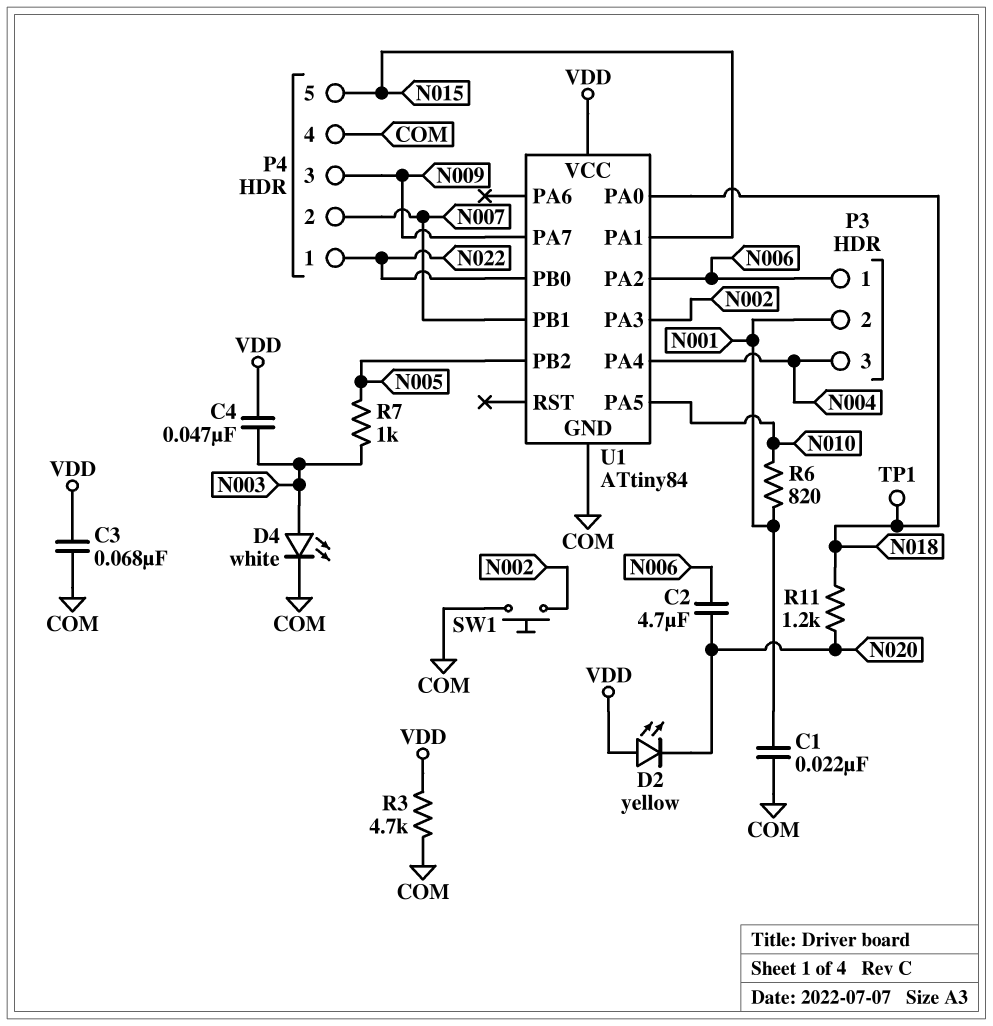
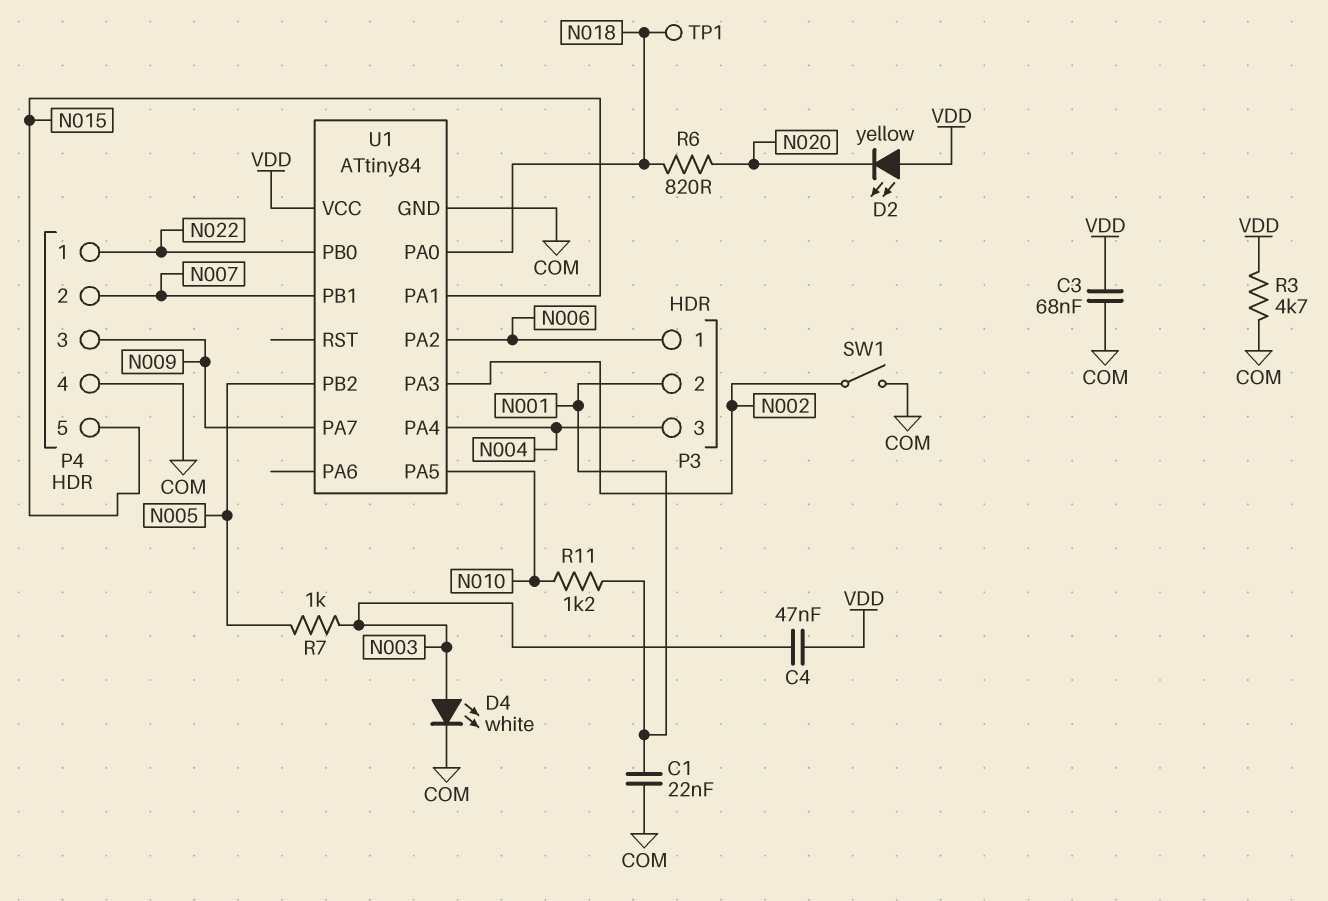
C2: 4.7uF (N006, N020) -> none
R6: 820 (N001, N010) -> 820 (N018, N020)
R11: 1.2k (N018, N020) -> 1.2k (N001, N010)
SW1: button (COM, N002) -> switch (COM, N002)

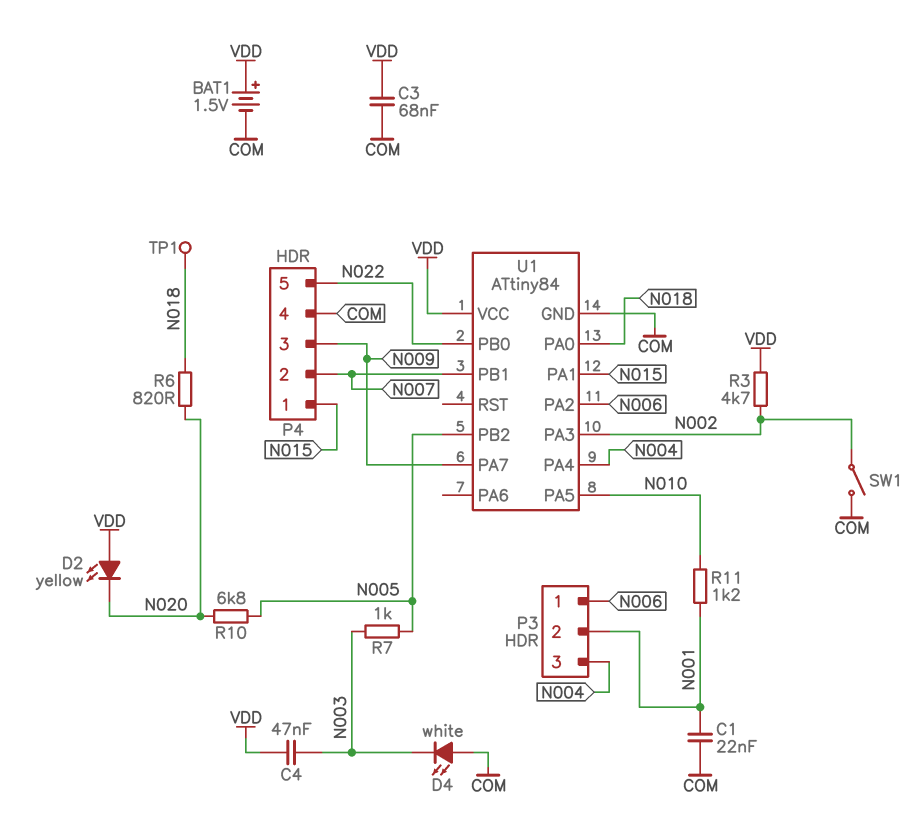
BAT1: none -> 1.5V (plus VDD, minus COM)
D4: LED white (A N003, K COM) -> LED white (A COM, K N003)
P4 pin 1: N022 -> N015
P4 pin 5: N015 -> N022
R3: 4.7k (COM, VDD) -> 4.7k (N002, VDD)
R10: none -> 6.8k (N005, N020)

